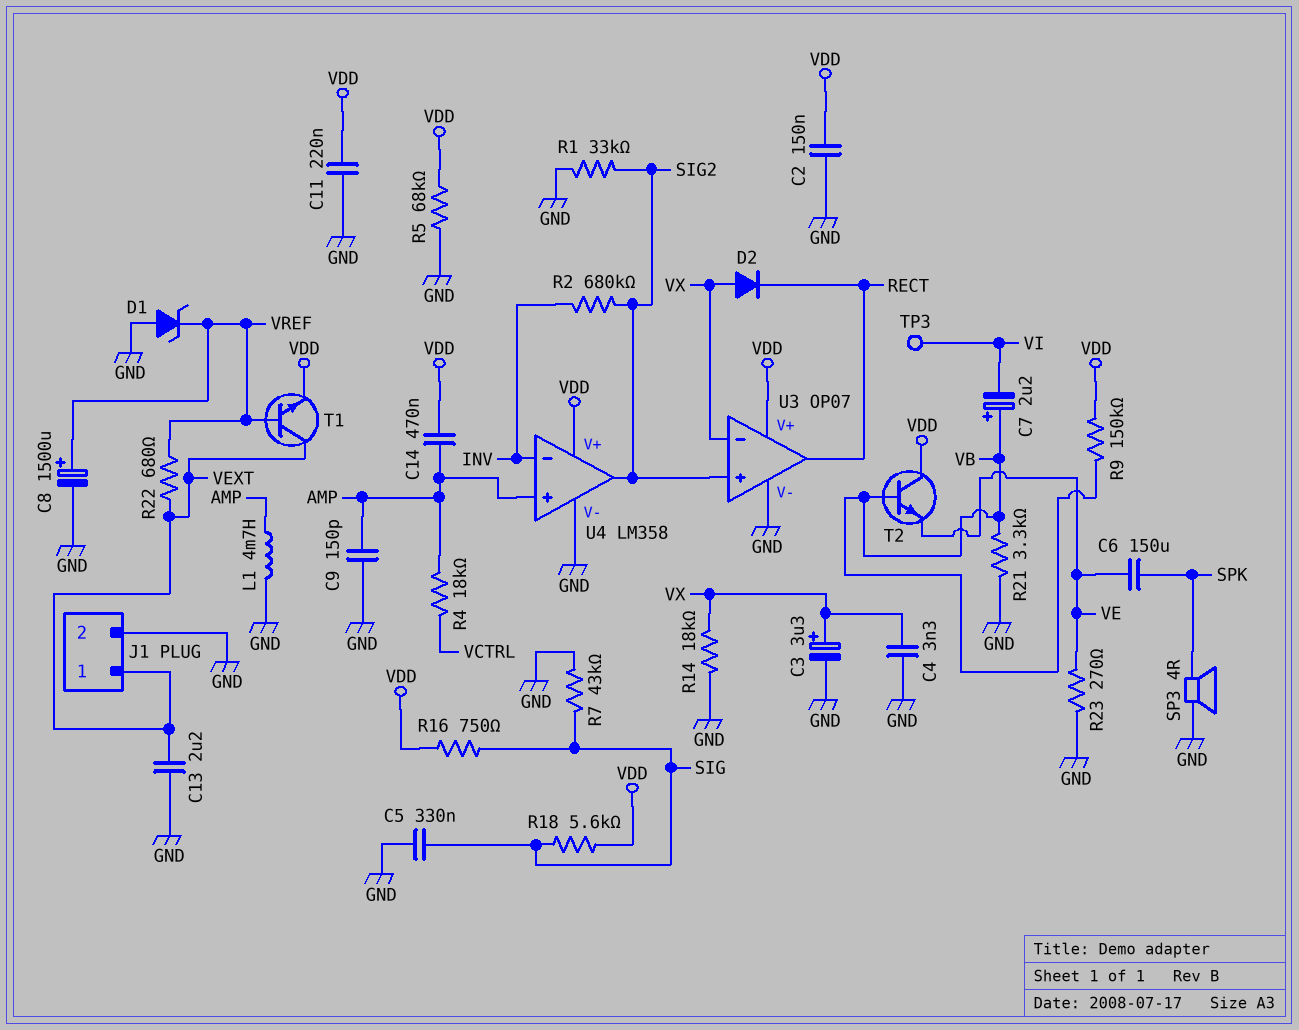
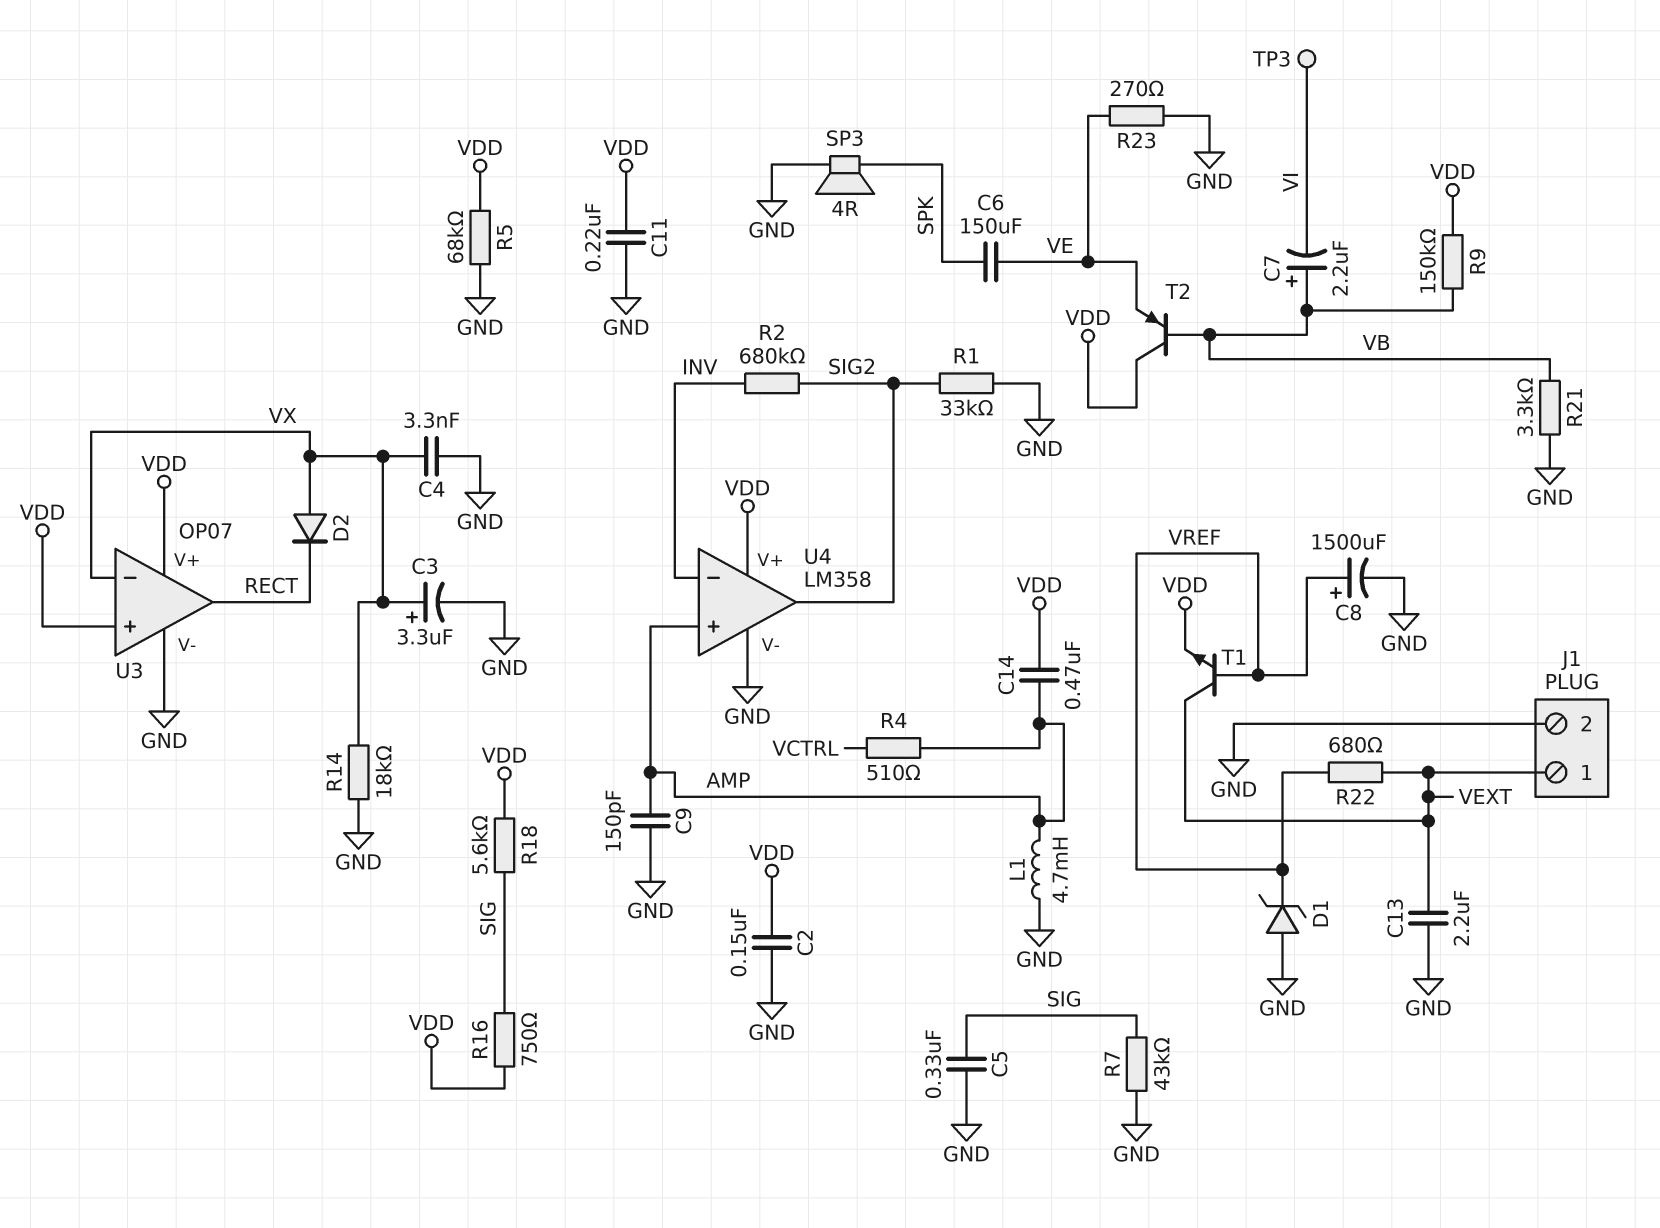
R4: 18k (AMP, VCTRL) -> 510 (AMP, VCTRL)
T2: NPN (B VB, C VDD, E VE) -> PNP (B VB, C VDD, E VE)
U3 pin in+: SIG2 -> VDD

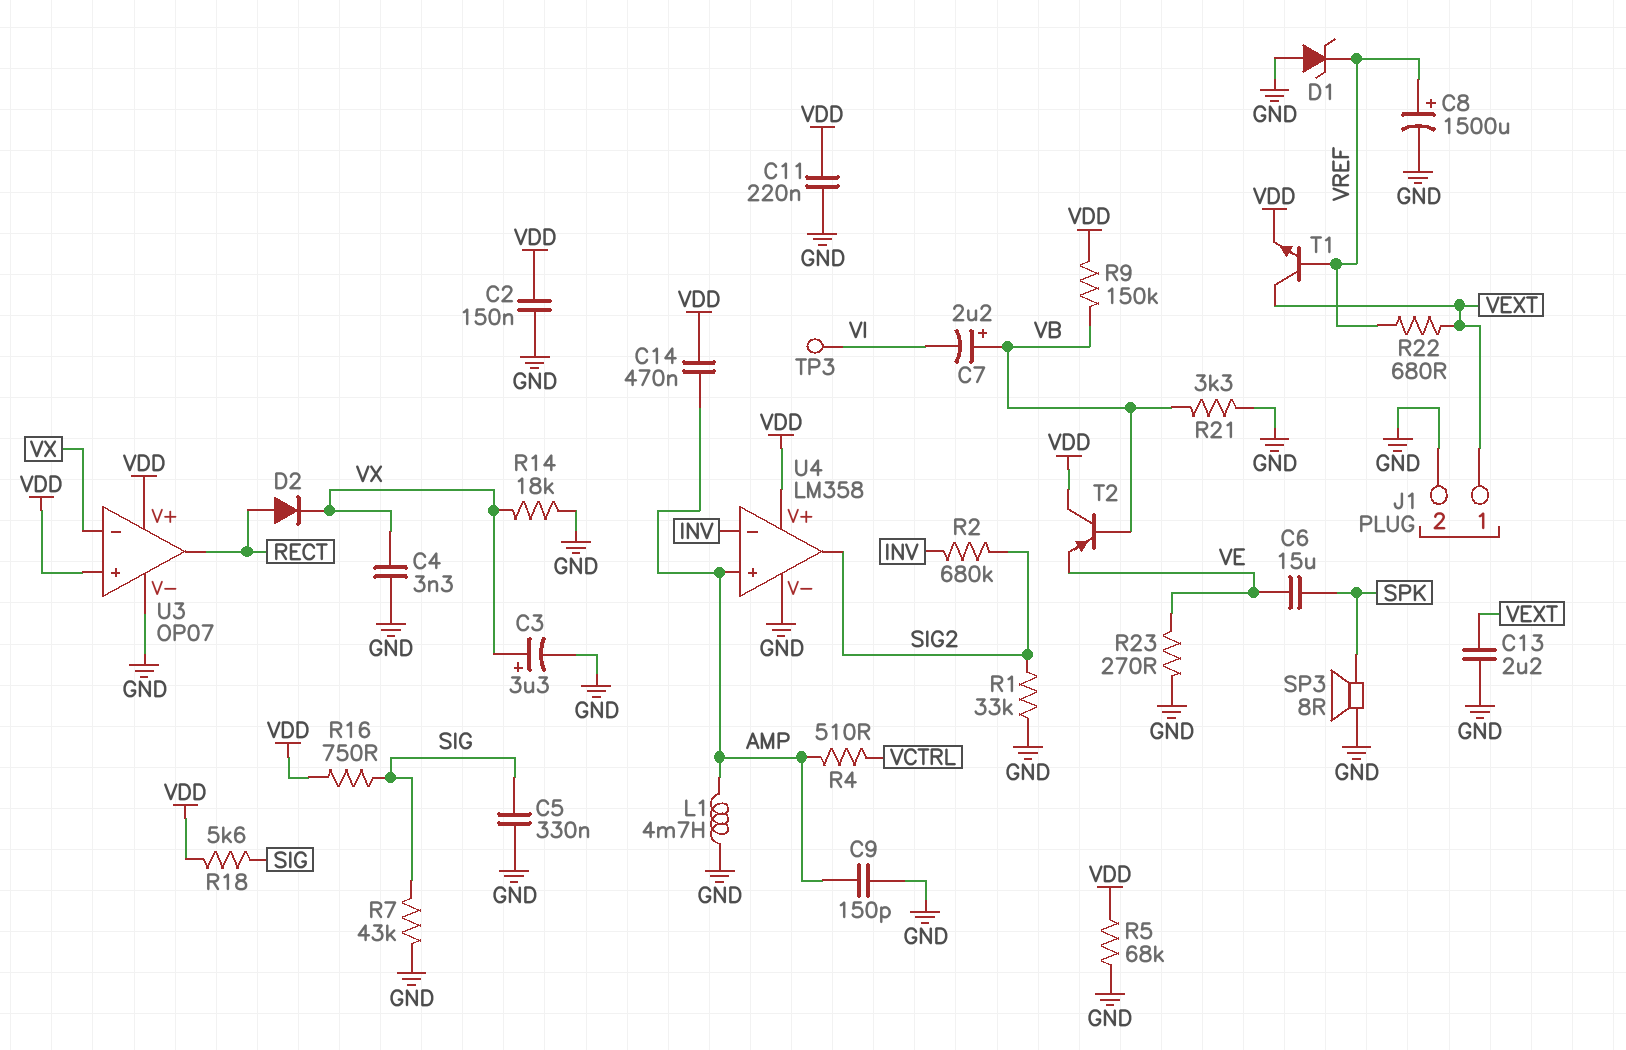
C6: 150uF (SPK, VE) -> 15uF (SPK, VE)
D2: diode (A VX, K RECT) -> diode (A RECT, K VX)
SP3: speaker 4R (GND, SPK) -> speaker 8R (GND, SPK)

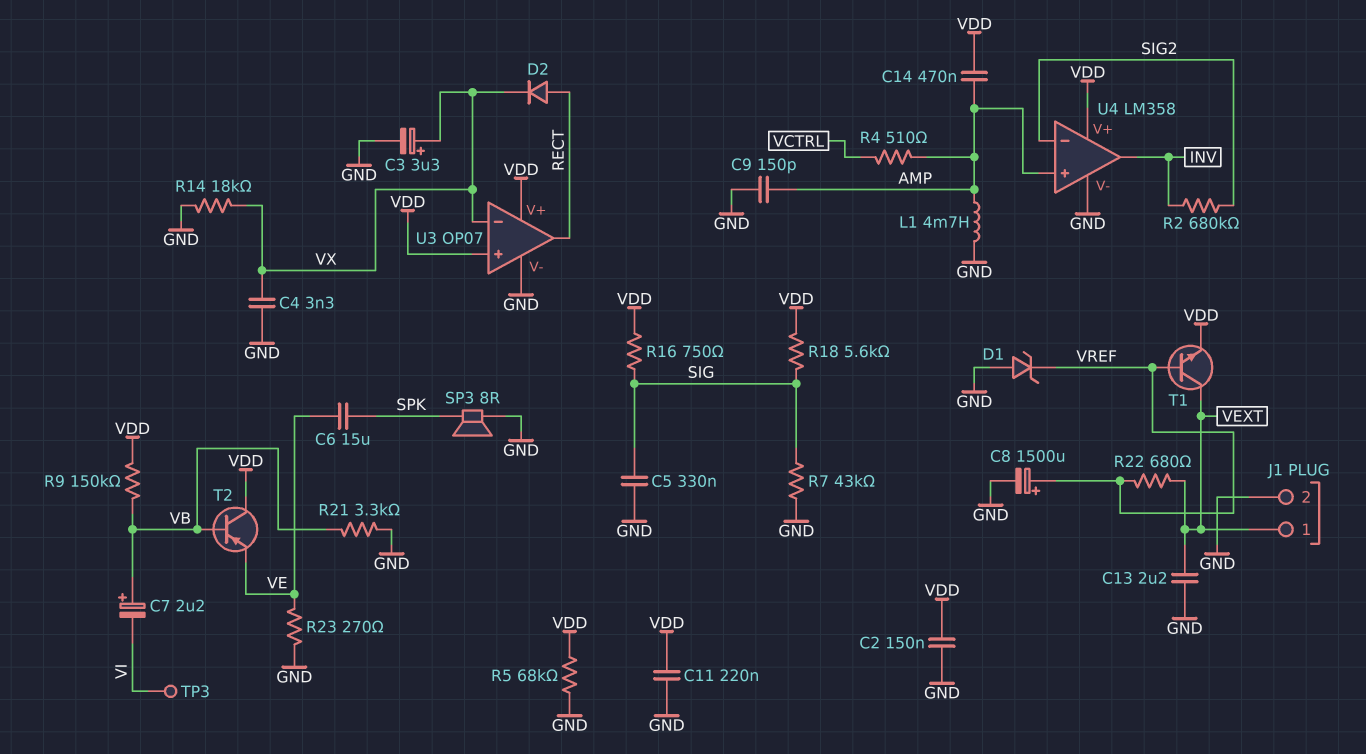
R1: 33k (GND, SIG2) -> none
U4 pin in-: INV -> SIG2
U4 pin out: SIG2 -> INV

